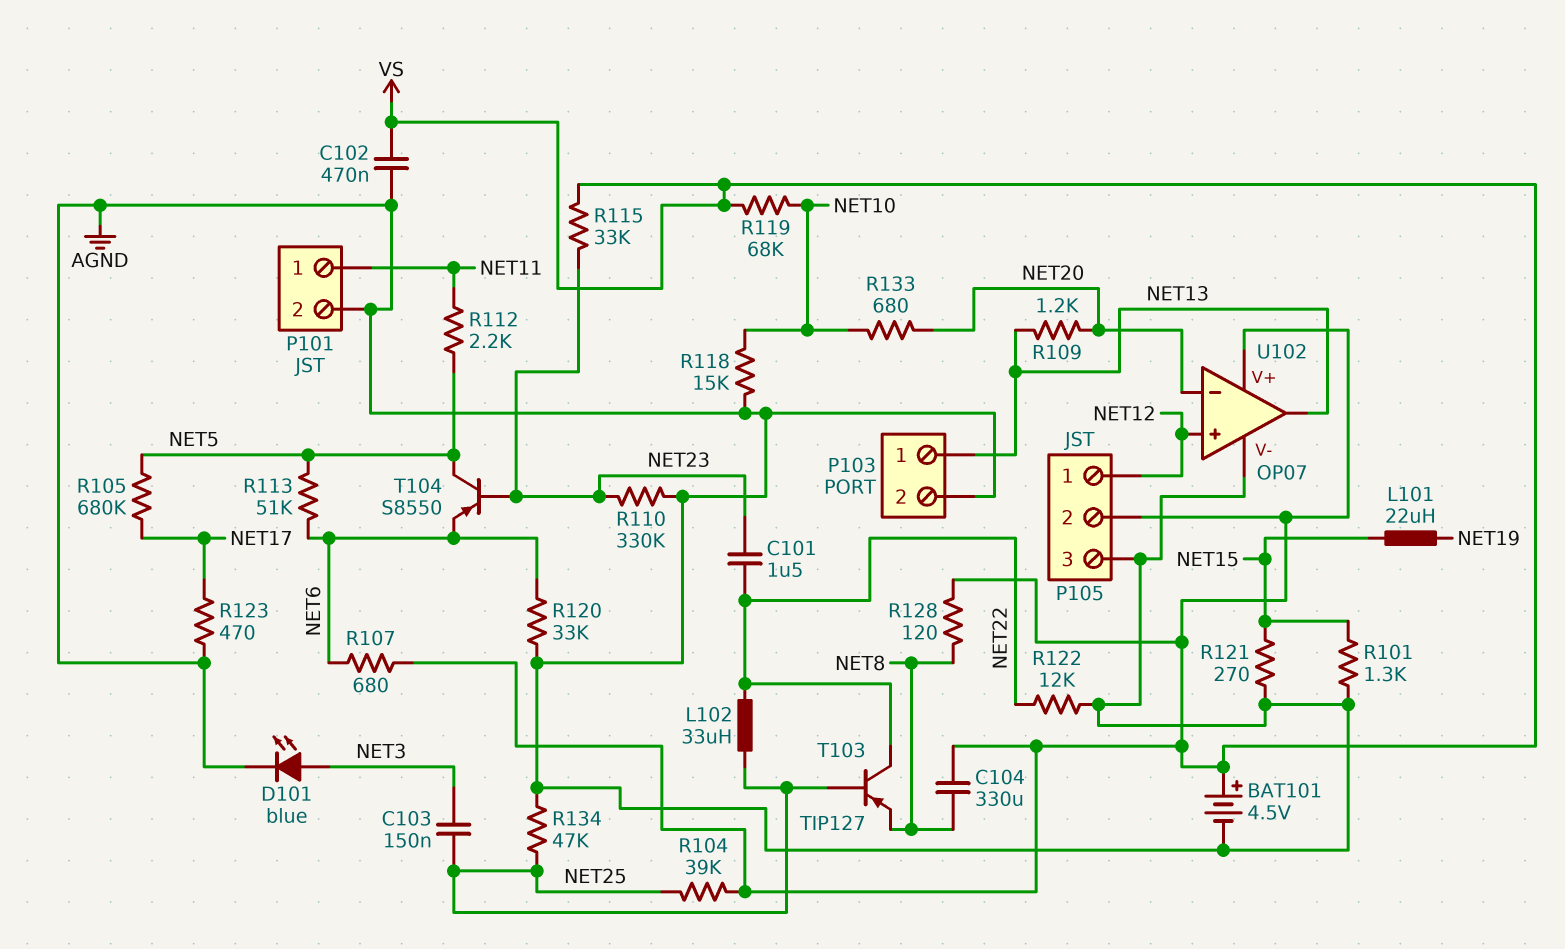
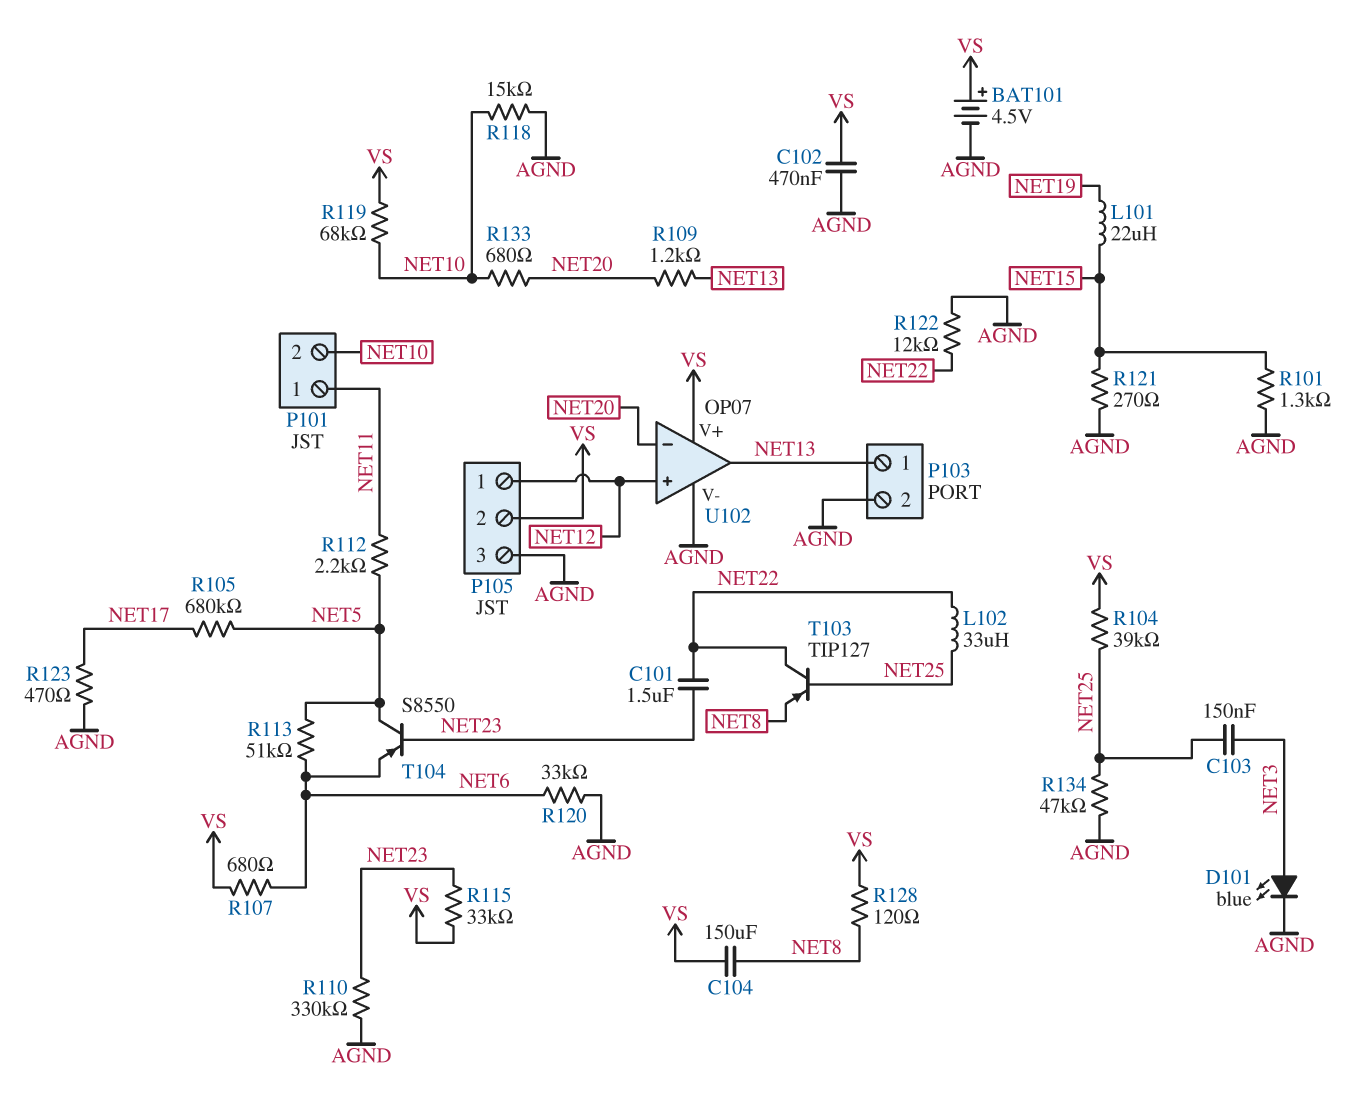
C104: 330uF (NET8, VS) -> 150uF (NET8, VS)
P101 pin 2: AGND -> NET10

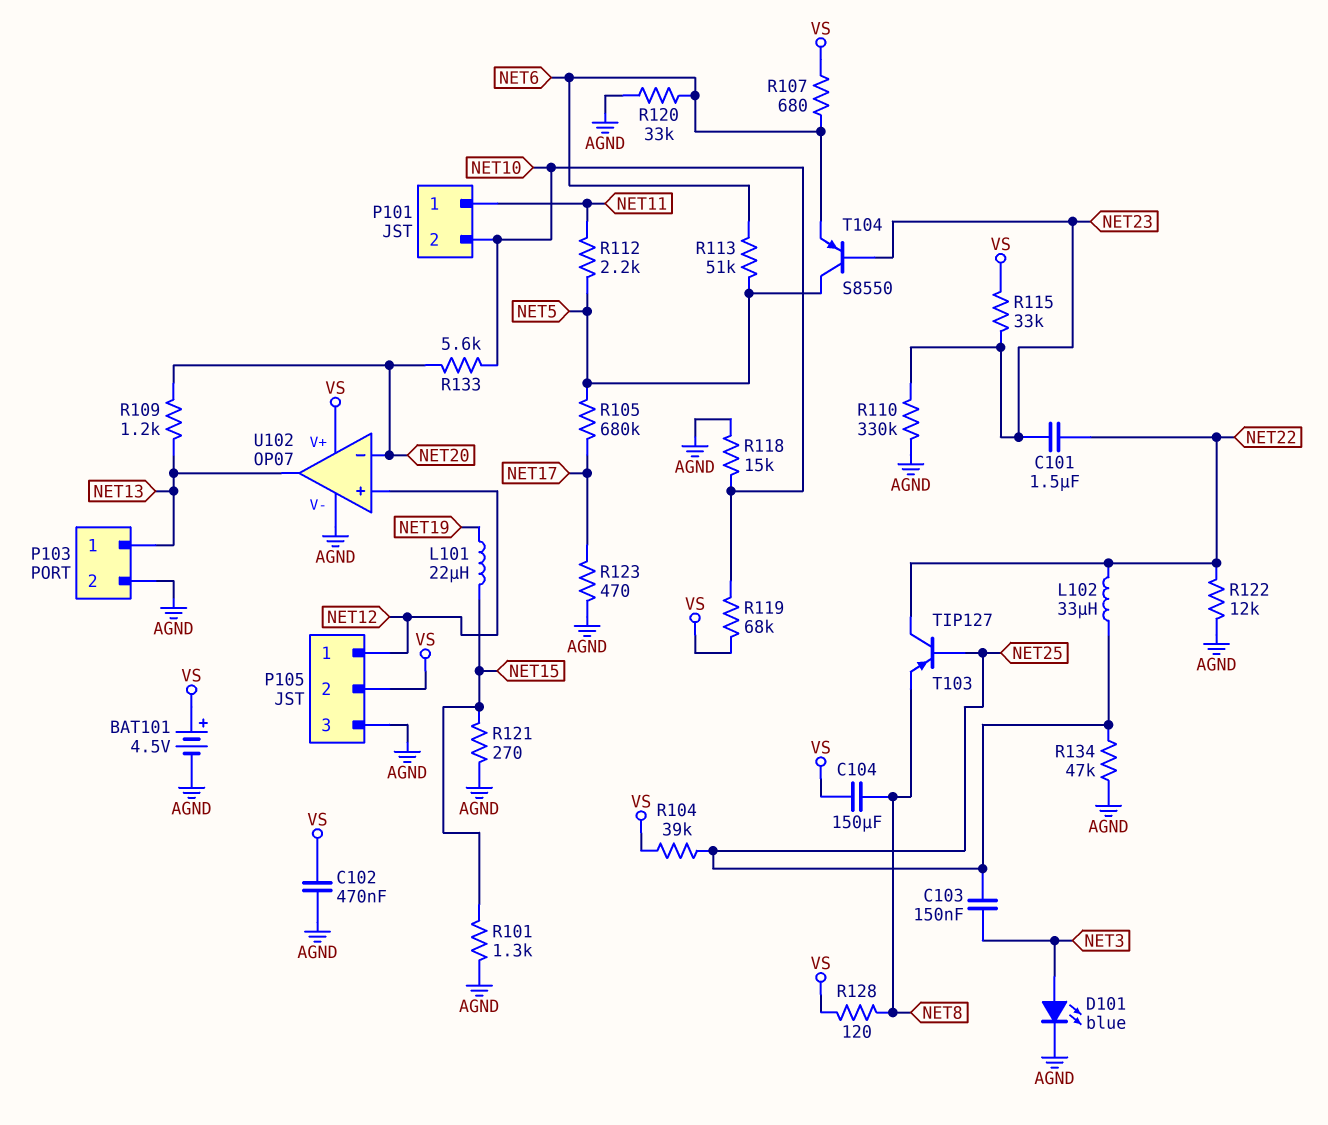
R133: 680 (NET10, NET20) -> 5.6k (NET10, NET20)

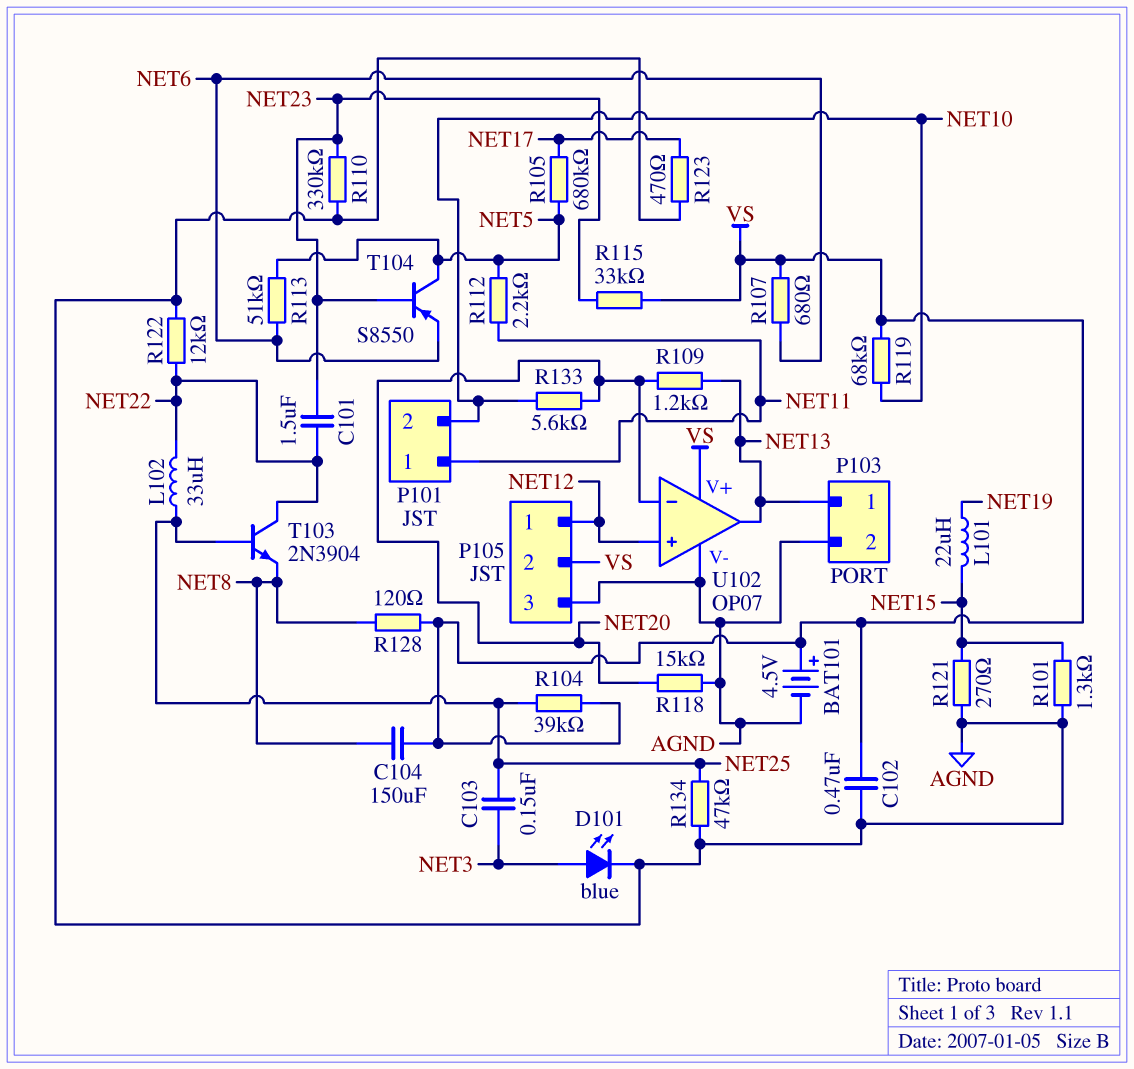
R118: 15k (AGND, NET10) -> 15k (AGND, NET20)
R120: 33k (AGND, NET6) -> none
T103: PNP TIP127 (B NET25, C NET22, E NET8) -> NPN 2N3904 (B NET25, C NET22, E NET8)

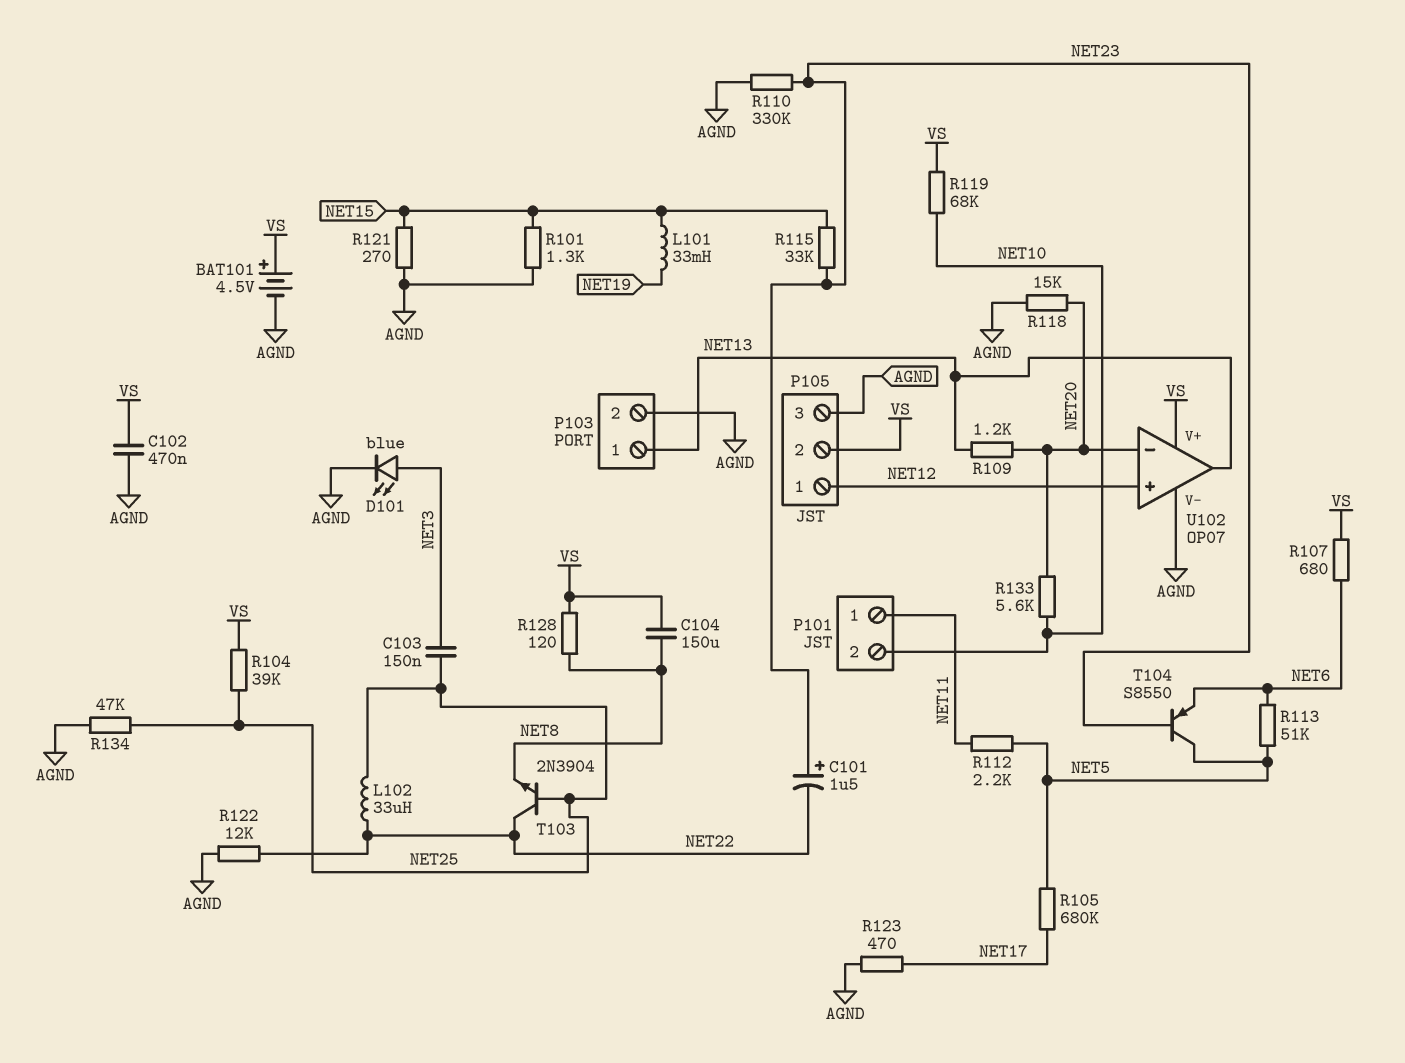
C101: 1.5uF (NET22, NET23) -> 1.5uF (plus NET23, minus NET22)
L101: 22uH (NET15, NET19) -> 33mH (NET15, NET19)
R115: 33k (NET23, VS) -> 33k (NET15, NET23)

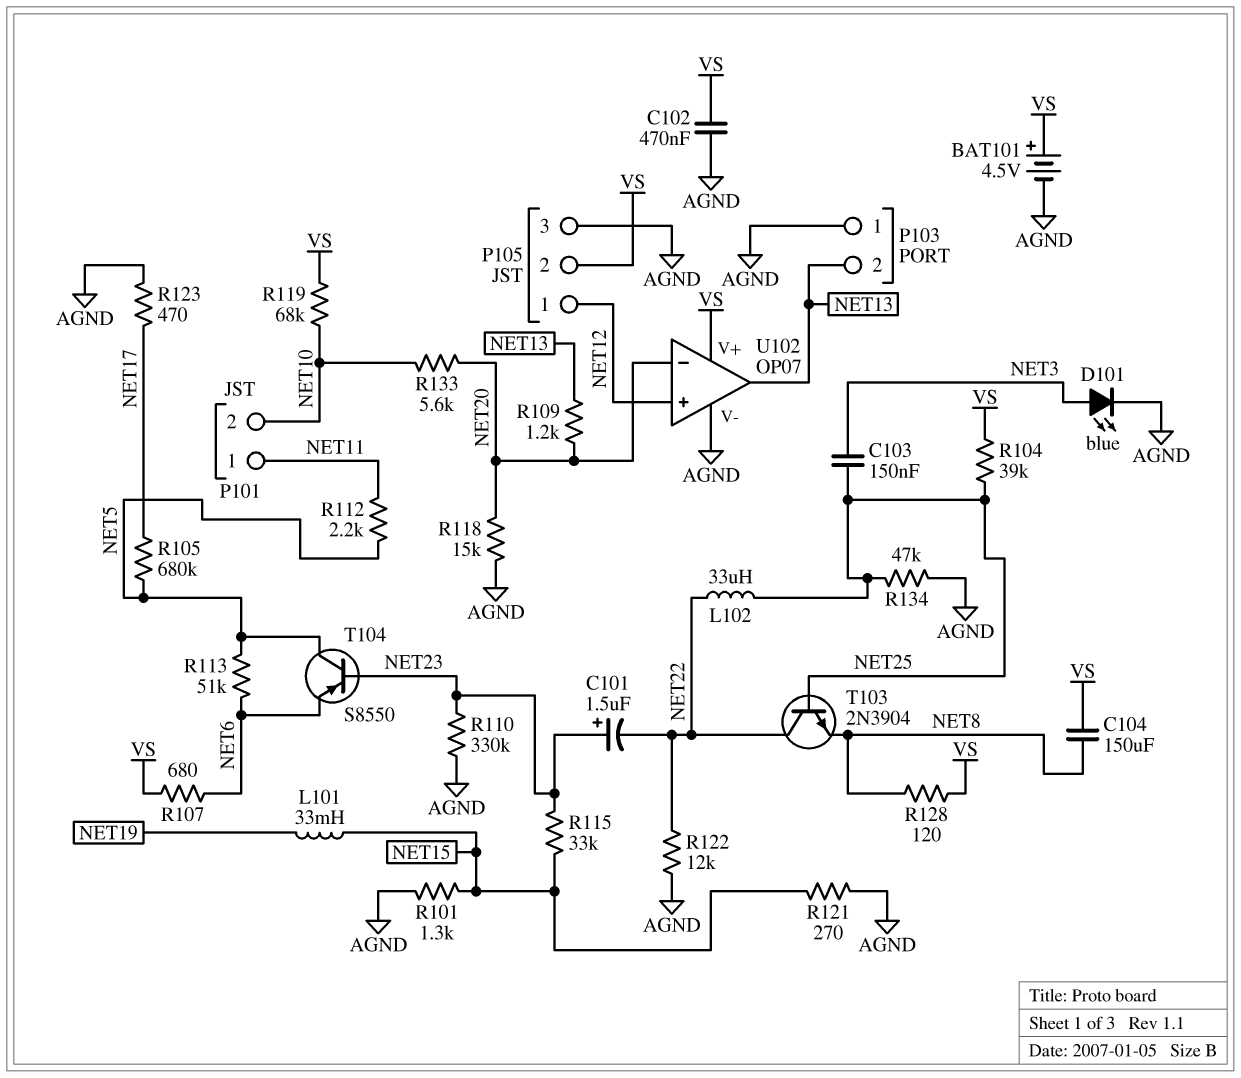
P103 pin 1: NET13 -> AGND
P103 pin 2: AGND -> NET13

